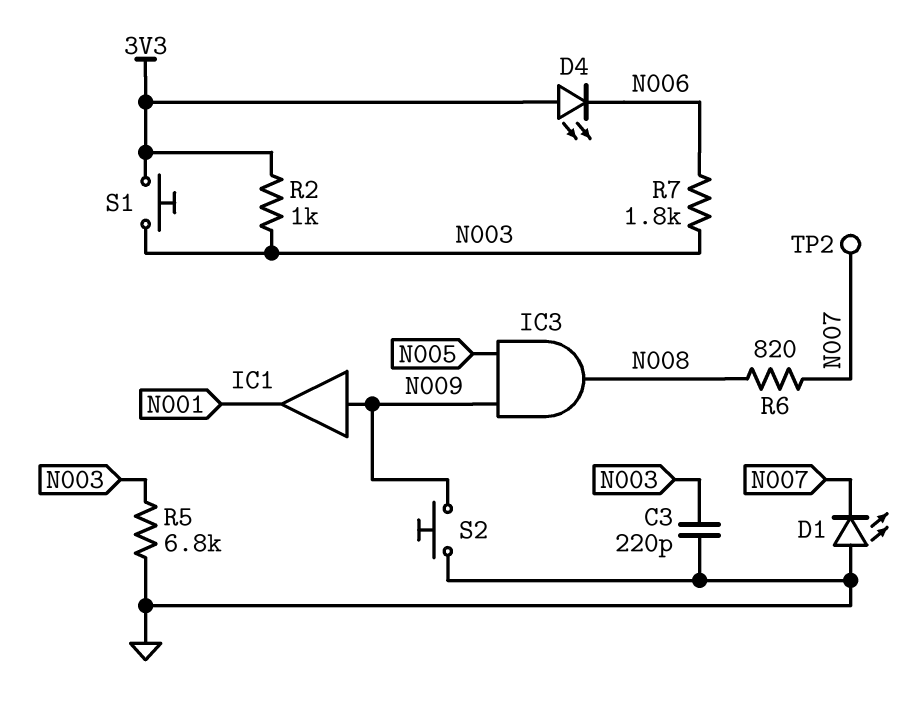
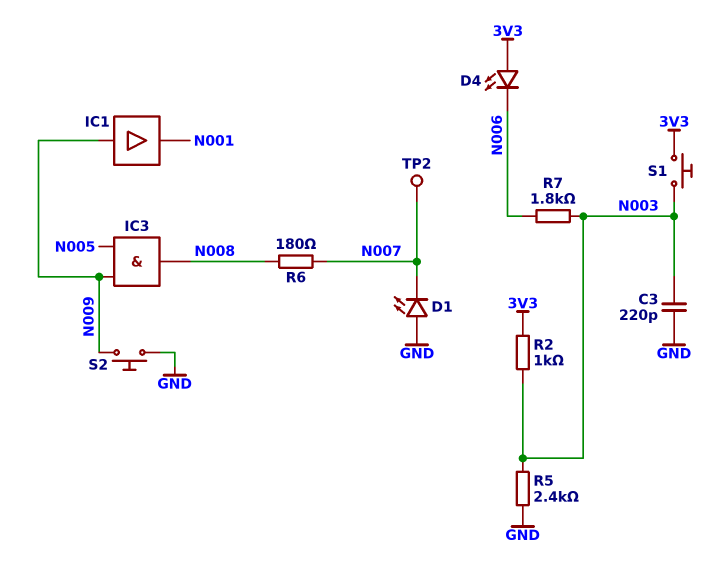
R5: 6.8k (GND, N003) -> 2.4k (GND, N003)
R6: 820 (N007, N008) -> 180 (N007, N008)

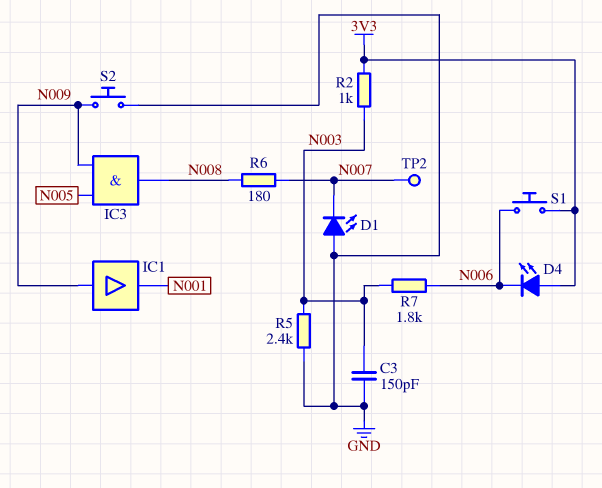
C3: 220pF (GND, N003) -> 150pF (GND, N003)
S1: button (3V3, N003) -> button (3V3, N006)

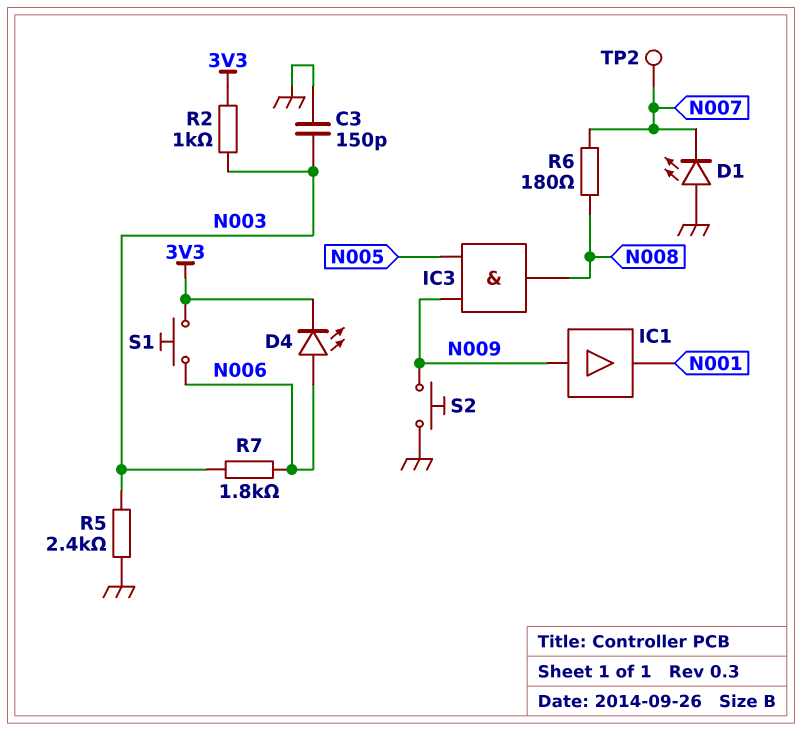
D4: LED (A 3V3, K N006) -> LED (A N006, K 3V3)

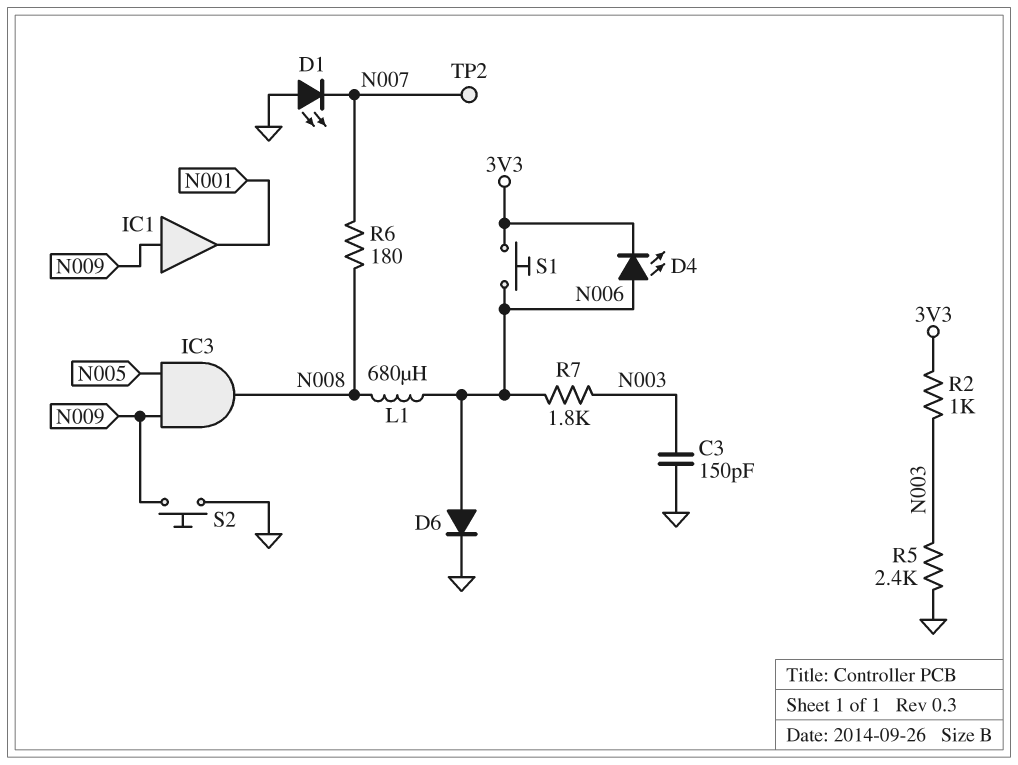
D6: none -> diode (A N006, K GND)
L1: none -> 680uH (N006, N008)

